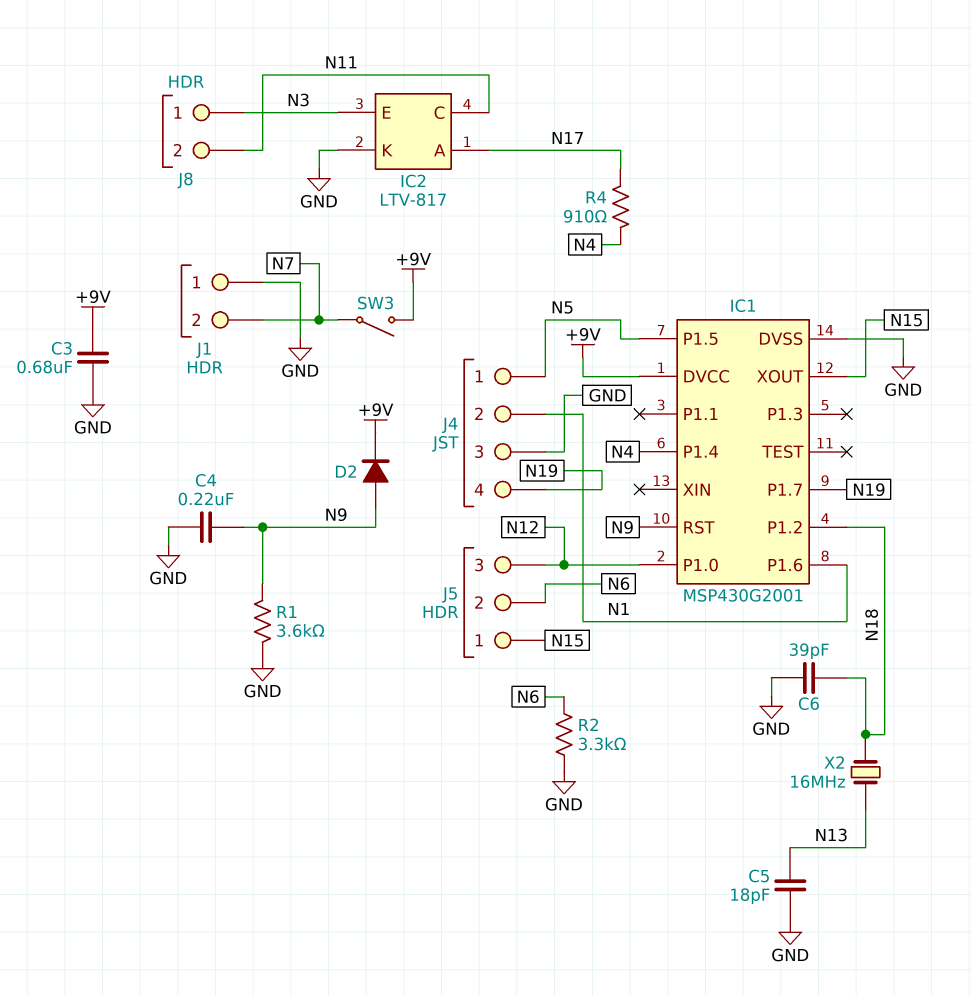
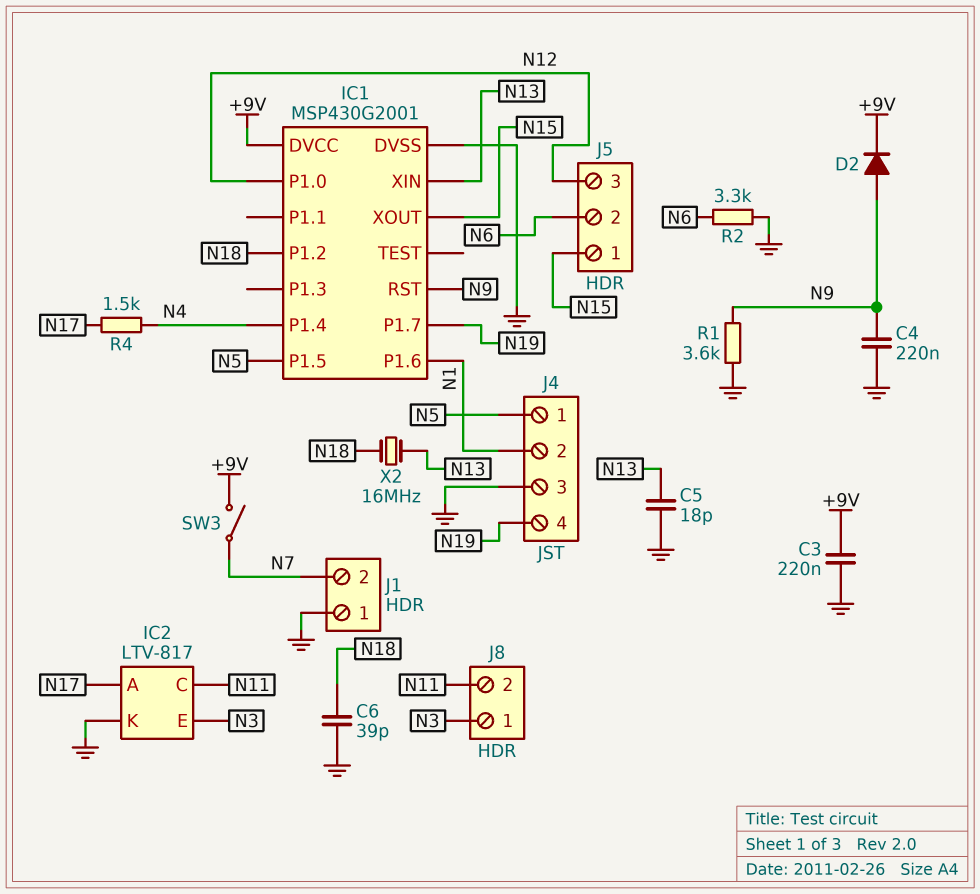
C3: 680nF (+9V, GND) -> 220nF (+9V, GND)
IC1 pin XIN: none -> N13
R4: 910 (N4, N17) -> 1.5k (N4, N17)

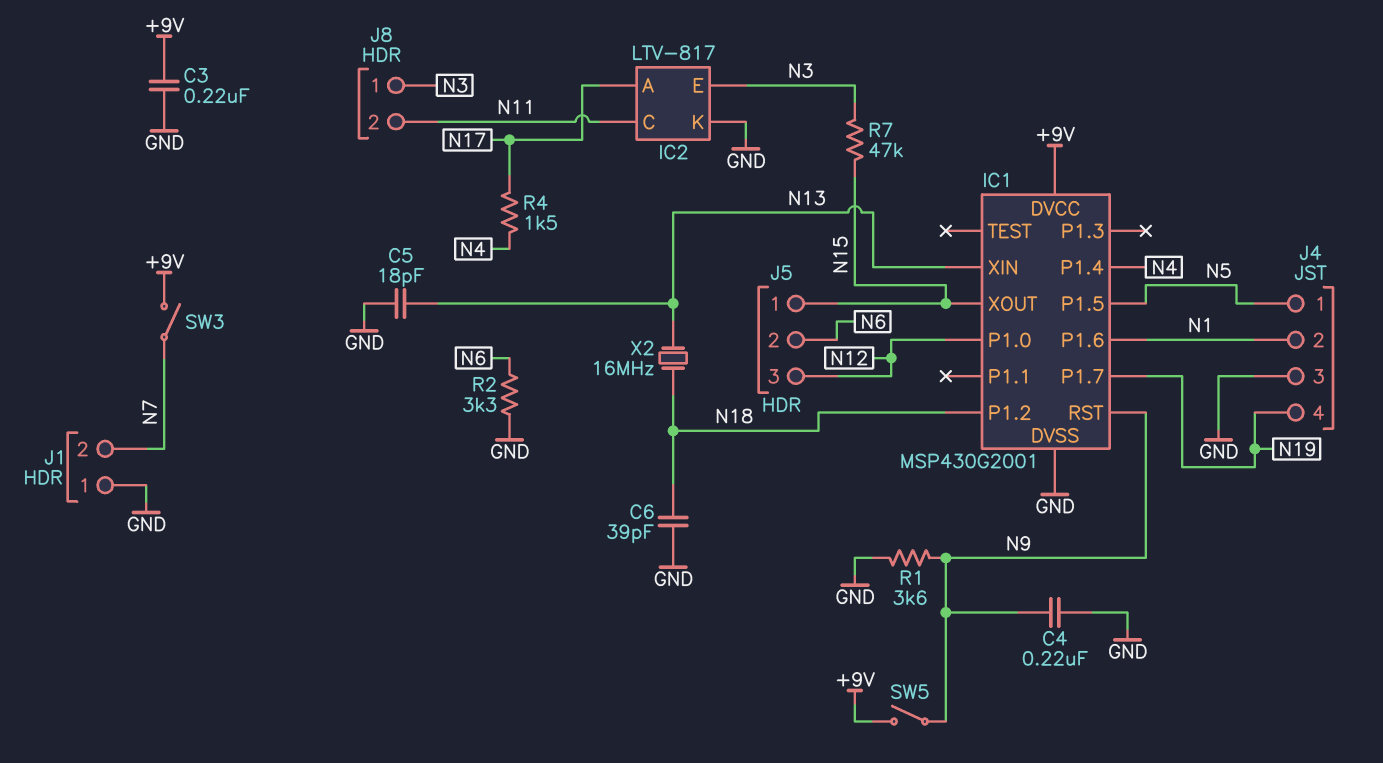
D2: diode (A N9, K +9V) -> none
R7: none -> 47k (N3, N15)
SW5: none -> switch (+9V, N9)

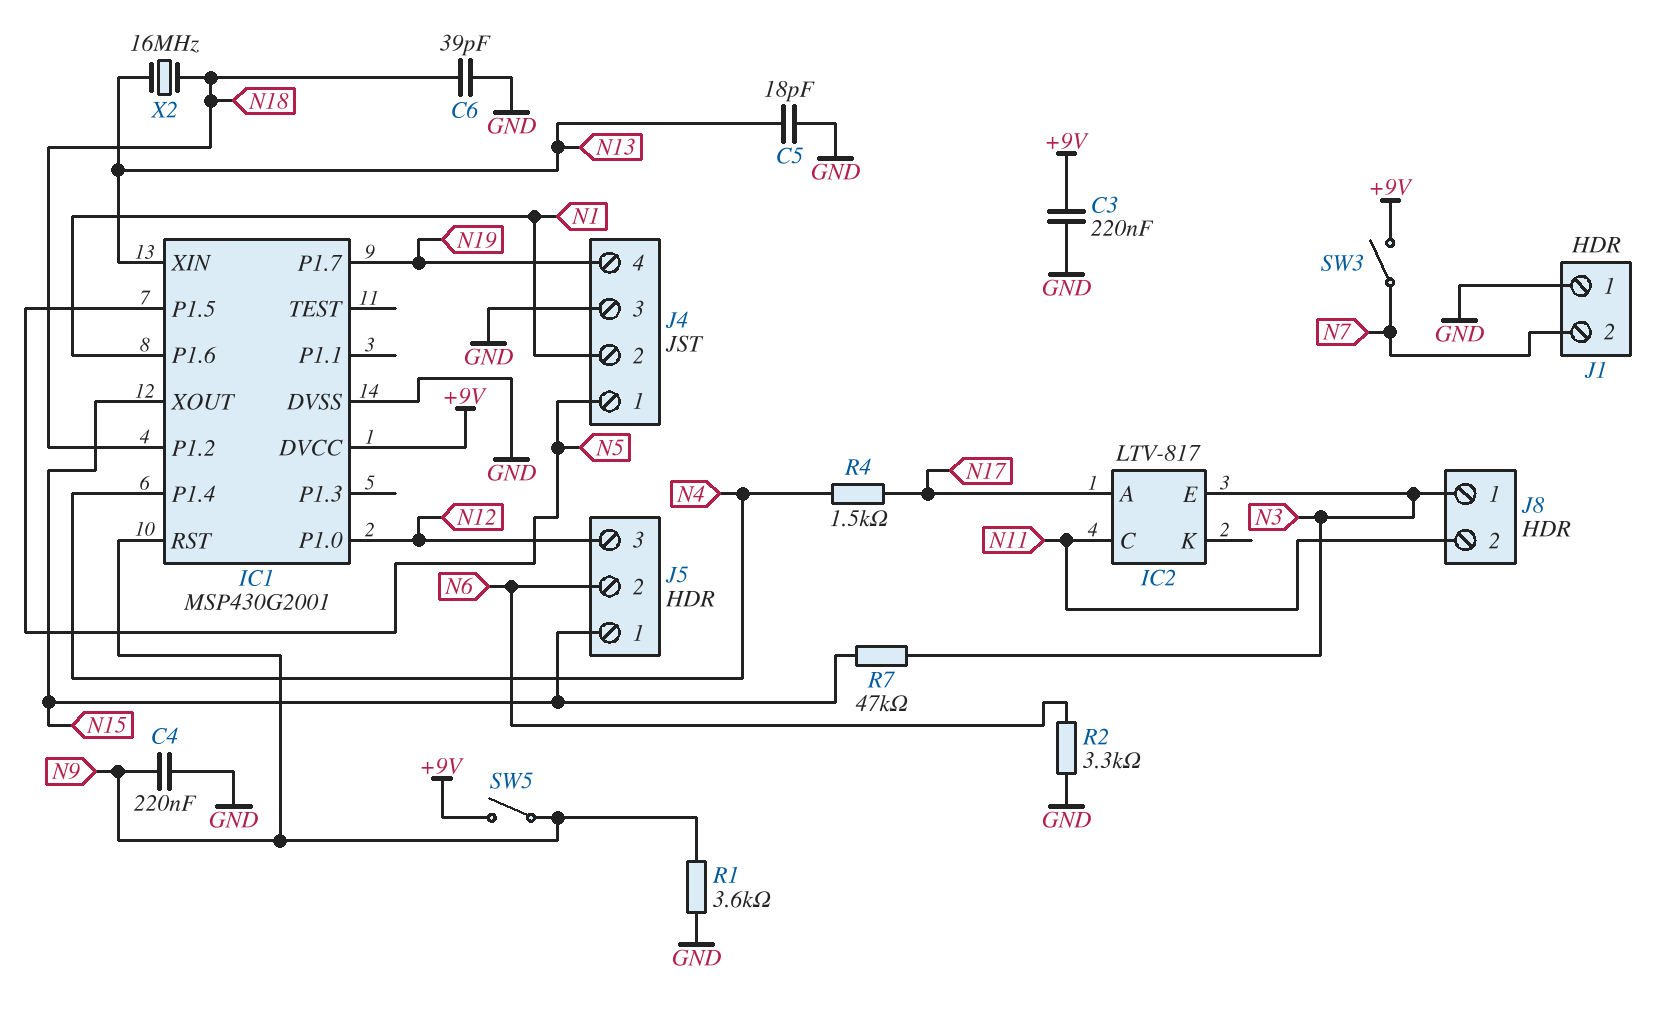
IC2 pin K: GND -> none

